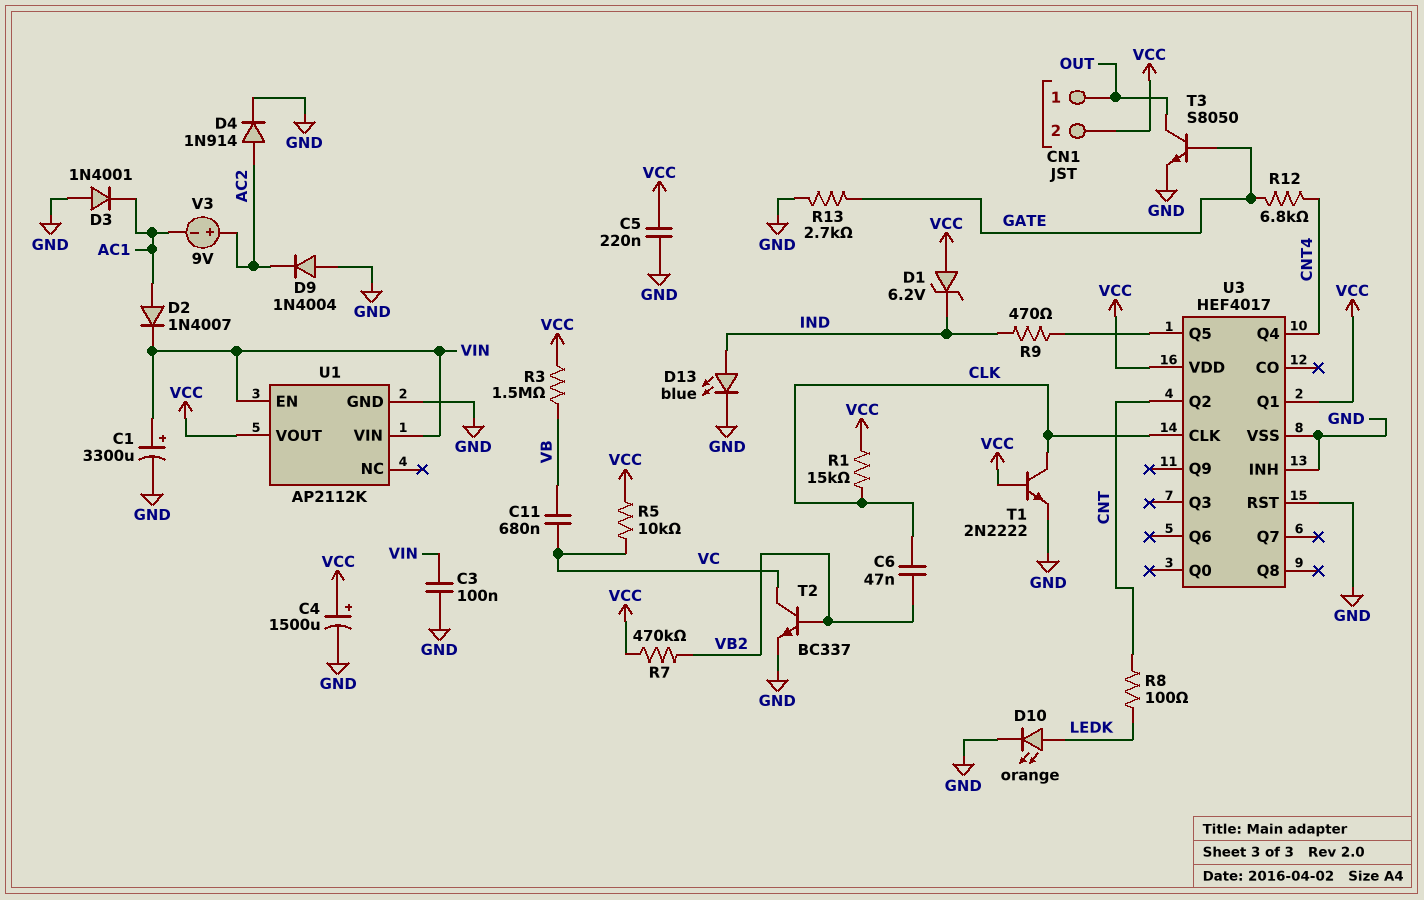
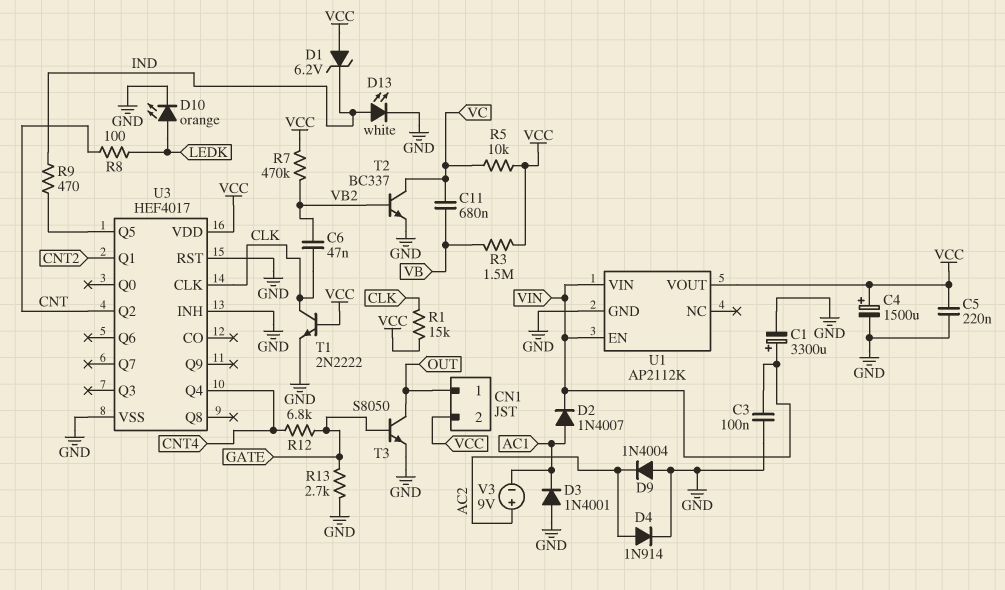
D13: LED blue (A IND, K GND) -> LED white (A IND, K GND)
U3 pin Q1: VCC -> CNT2

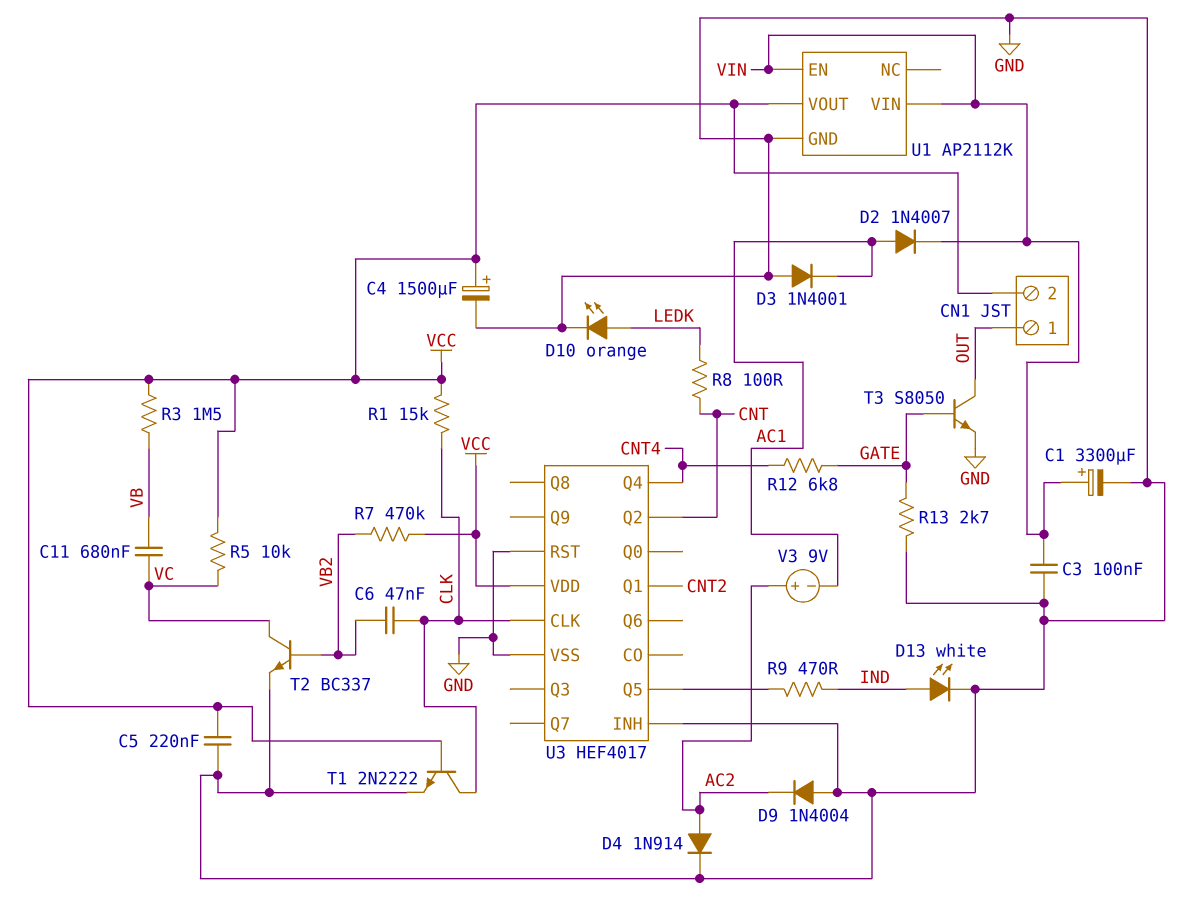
D1: zener 6.2V (A VCC, K IND) -> none

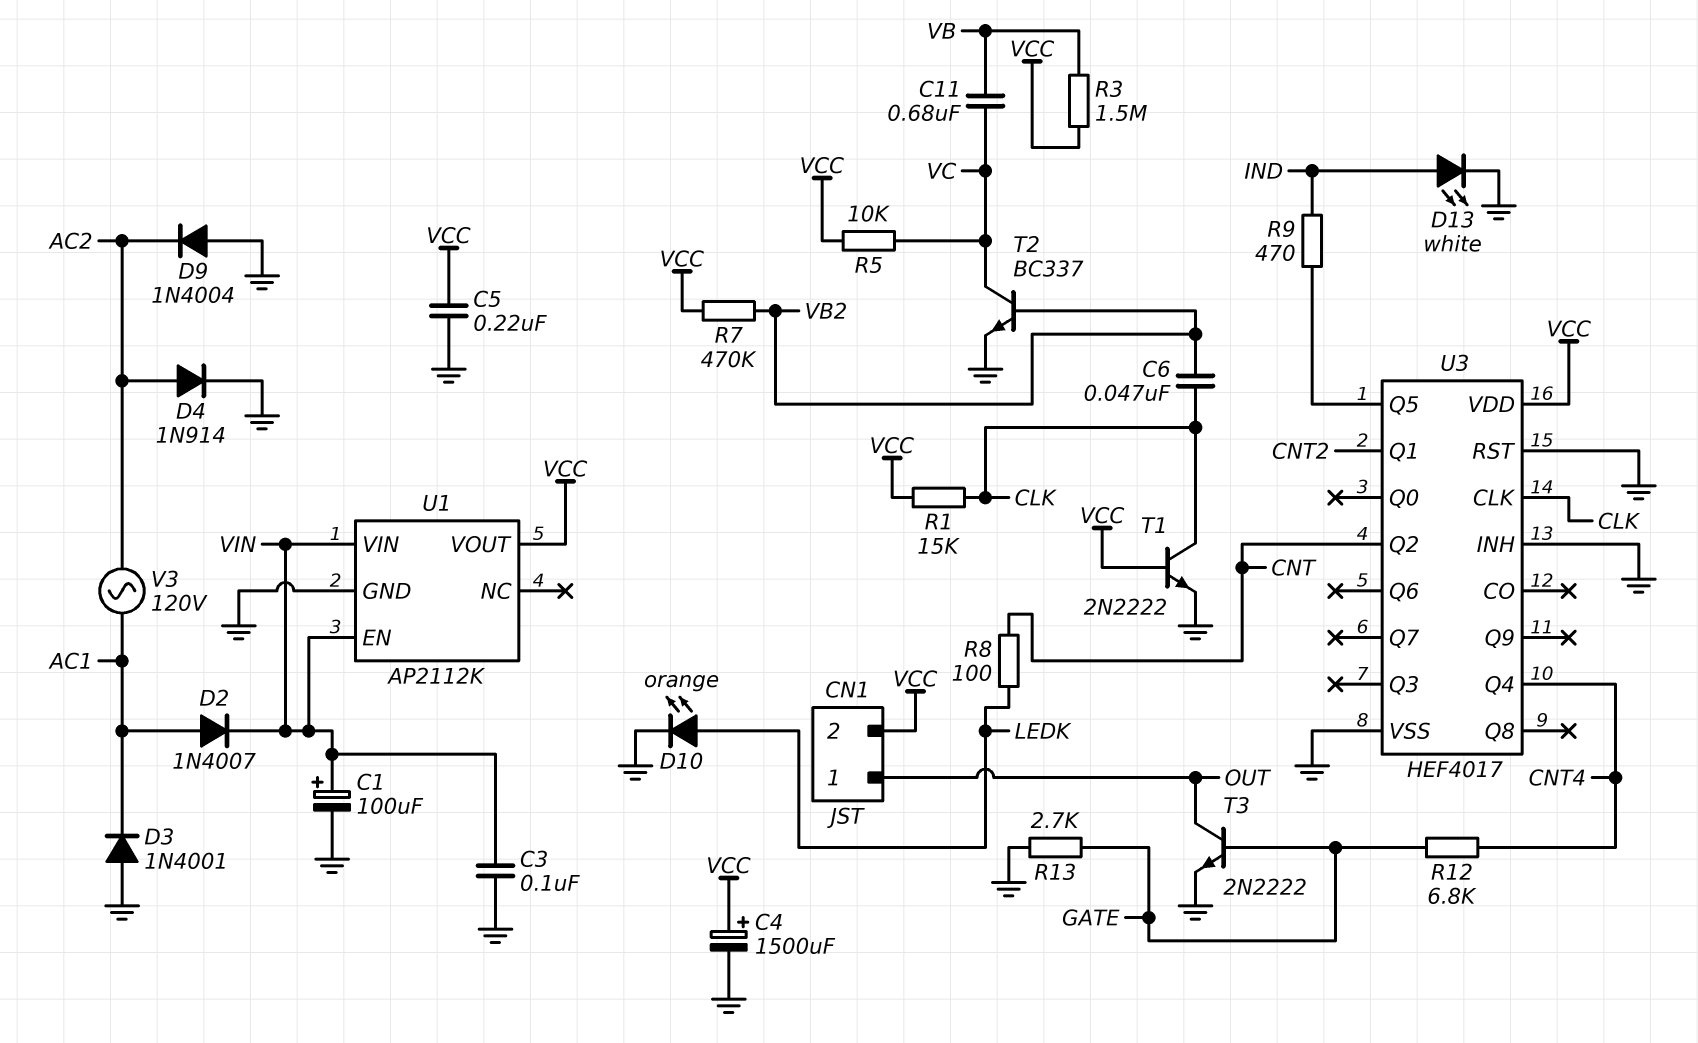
C1: 3300uF (plus VIN, minus GND) -> 100uF (plus VIN, minus GND)
T3: NPN S8050 (B GATE, C OUT, E GND) -> NPN 2N2222 (B GATE, C OUT, E GND)
V3: 9V (plus AC2, minus AC1) -> AC 120V (AC1, AC2)

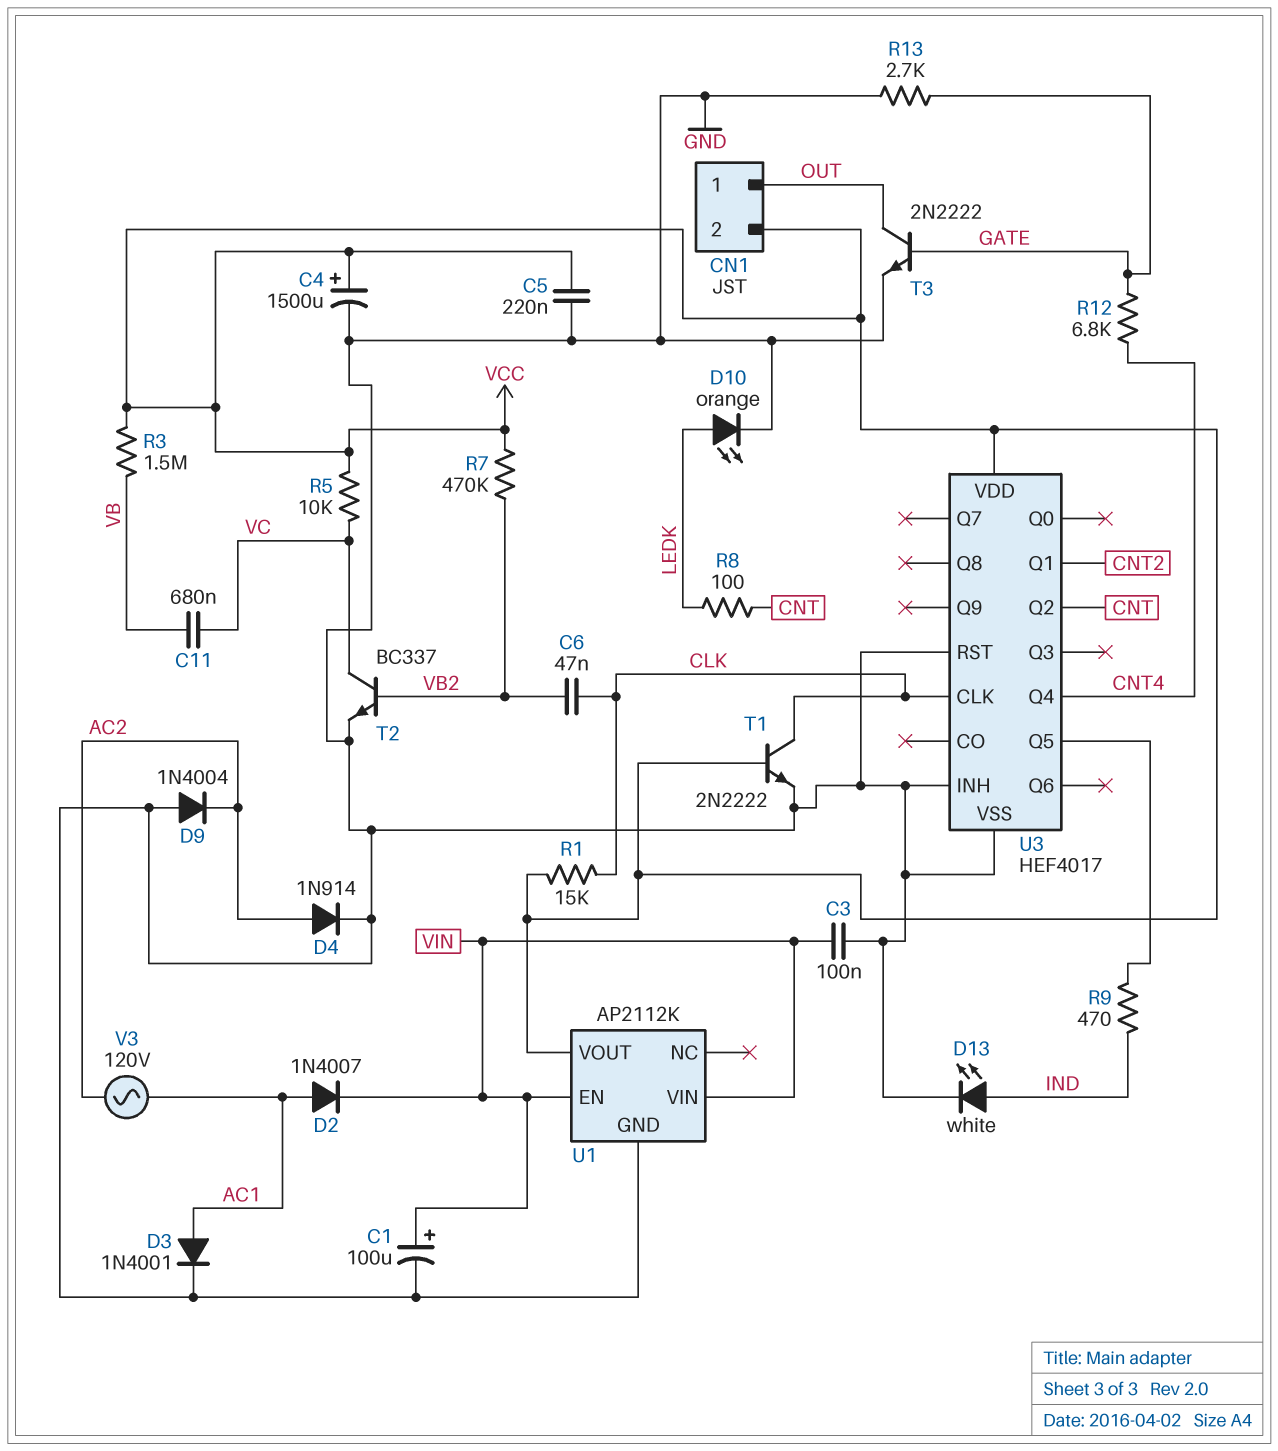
D3: diode 1N4001 (A GND, K AC1) -> diode 1N4001 (A AC1, K GND)

